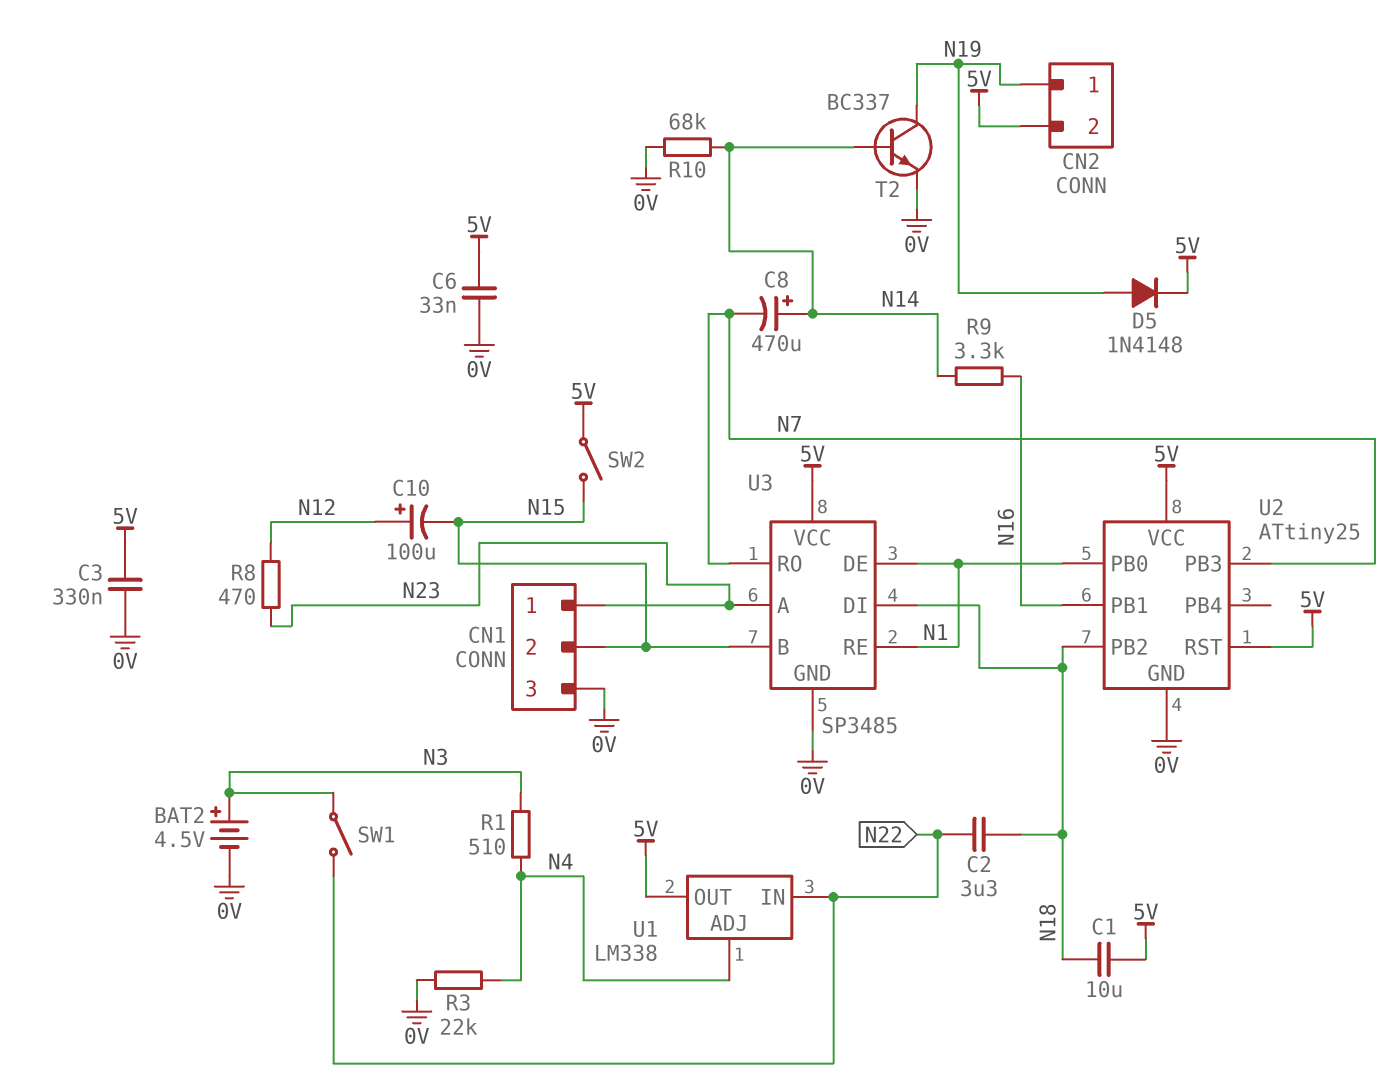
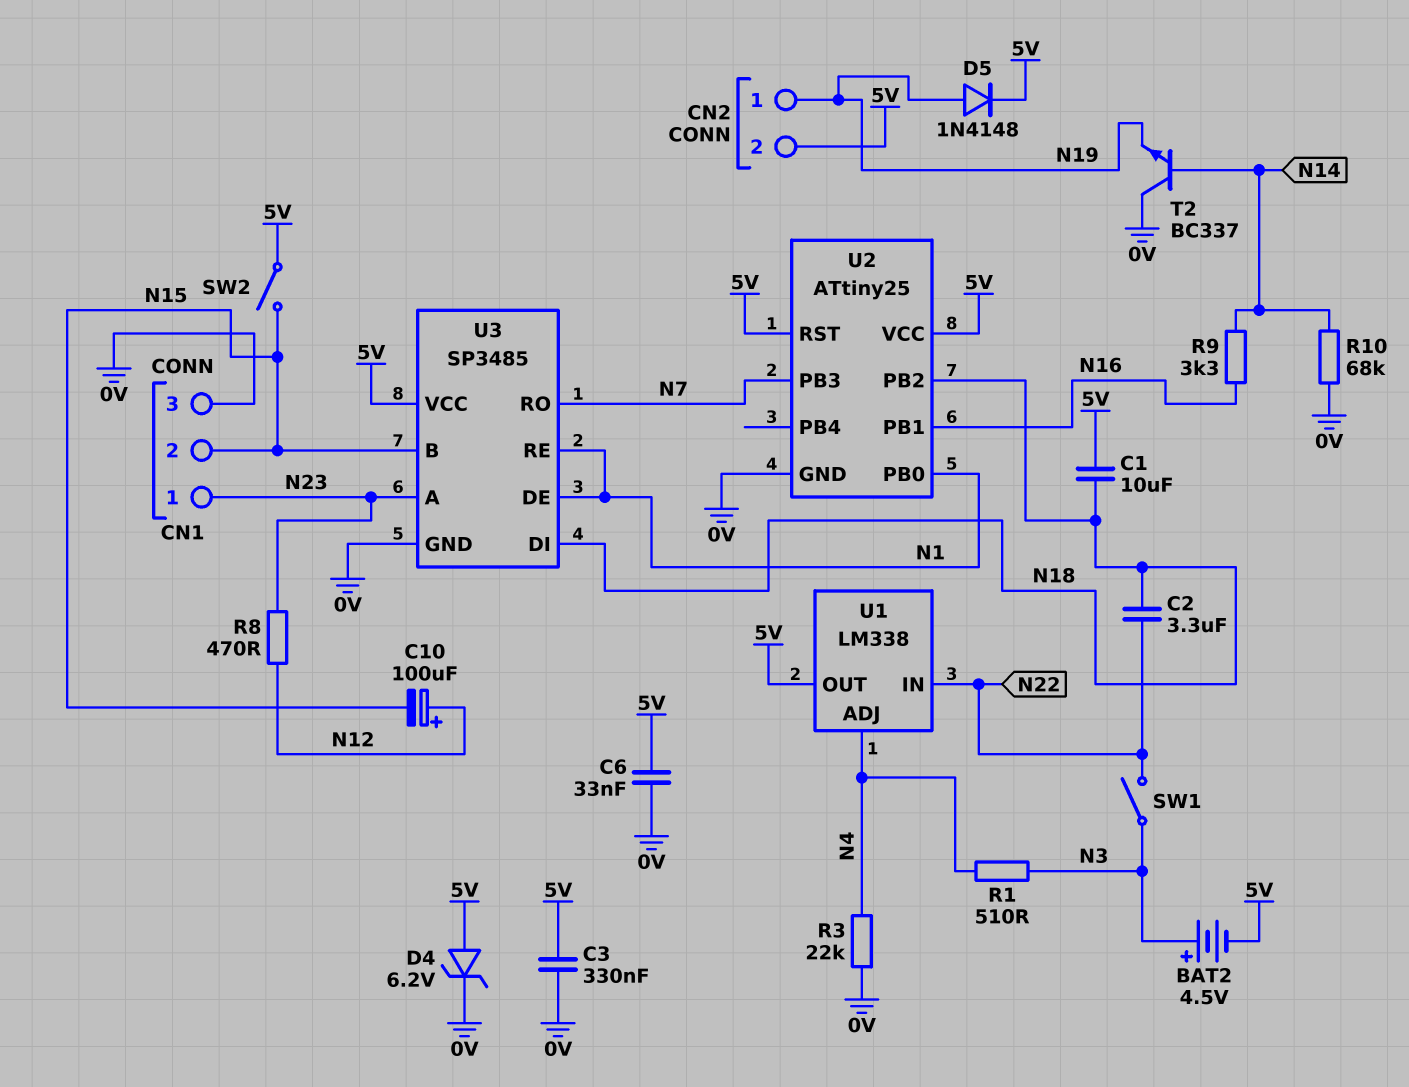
BAT2: 4.5V (plus N3, minus 0V) -> 4.5V (plus N3, minus 5V)
C8: 470uF (plus N14, minus N7) -> none
D4: none -> zener 6.2V (A 5V, K 0V)
T2: NPN BC337 (B N14, C N19, E 0V) -> NPN BC337 (B N14, C 0V, E N19)

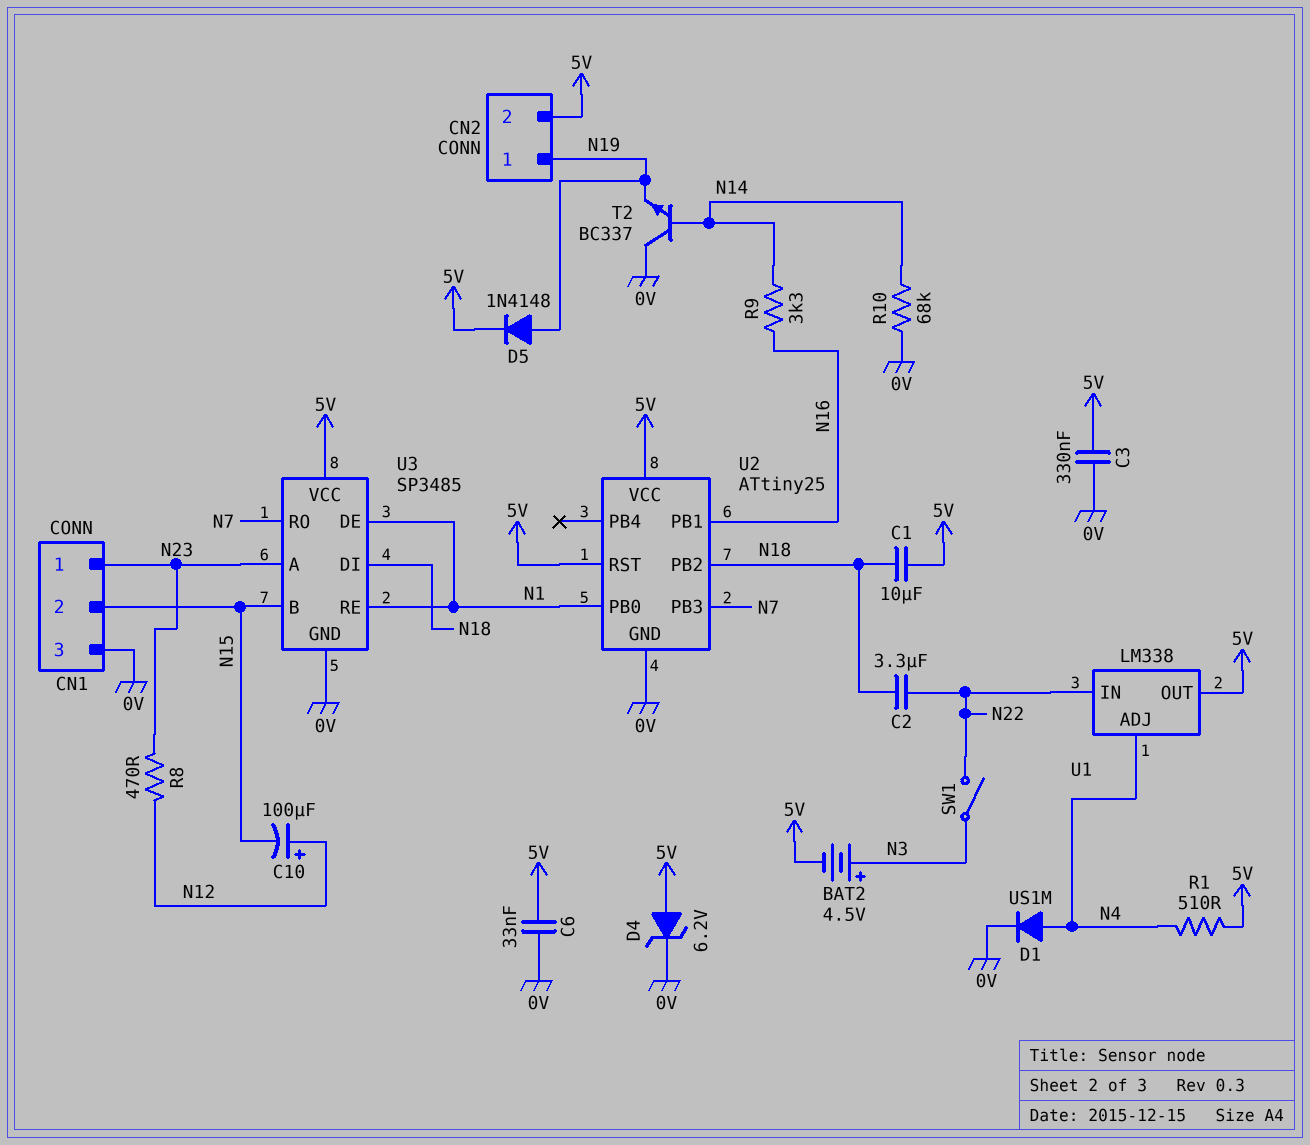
D1: none -> diode US1M (A N4, K 0V)
R1: 510 (N3, N4) -> 510 (5V, N4)
R3: 22k (0V, N4) -> none
SW2: switch (5V, N15) -> none

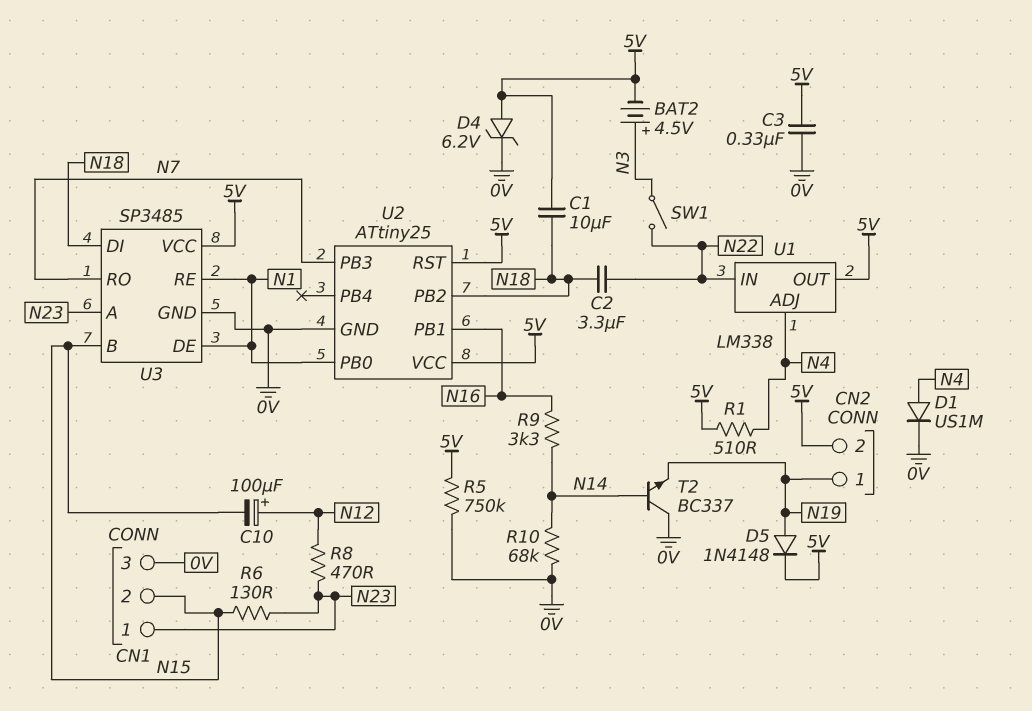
C6: 33nF (0V, 5V) -> none
R5: none -> 750k (0V, 5V)
R6: none -> 130 (N15, N23)

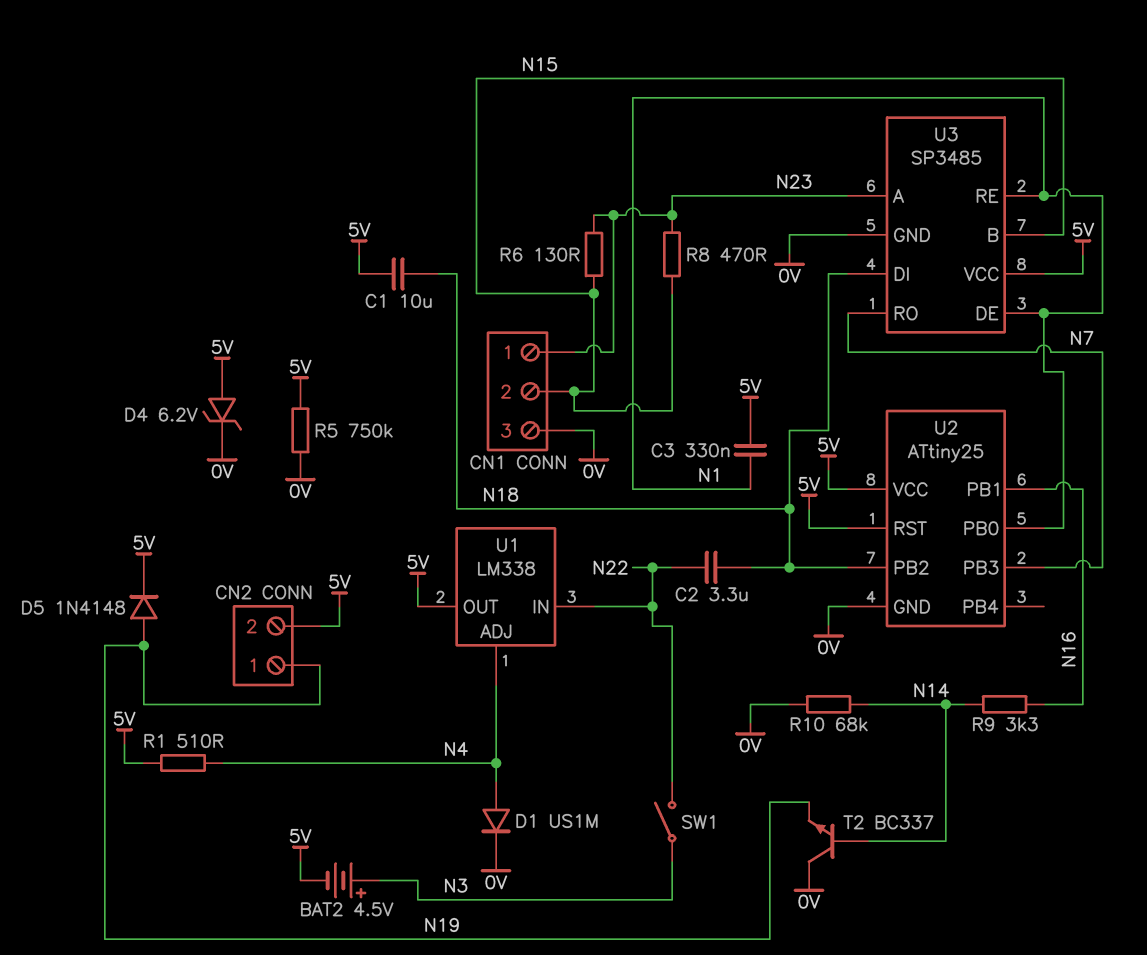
C3: 330nF (0V, 5V) -> 330nF (5V, N1)
C10: 100uF (plus N12, minus N15) -> none
R8: 470 (N12, N23) -> 470 (N15, N23)

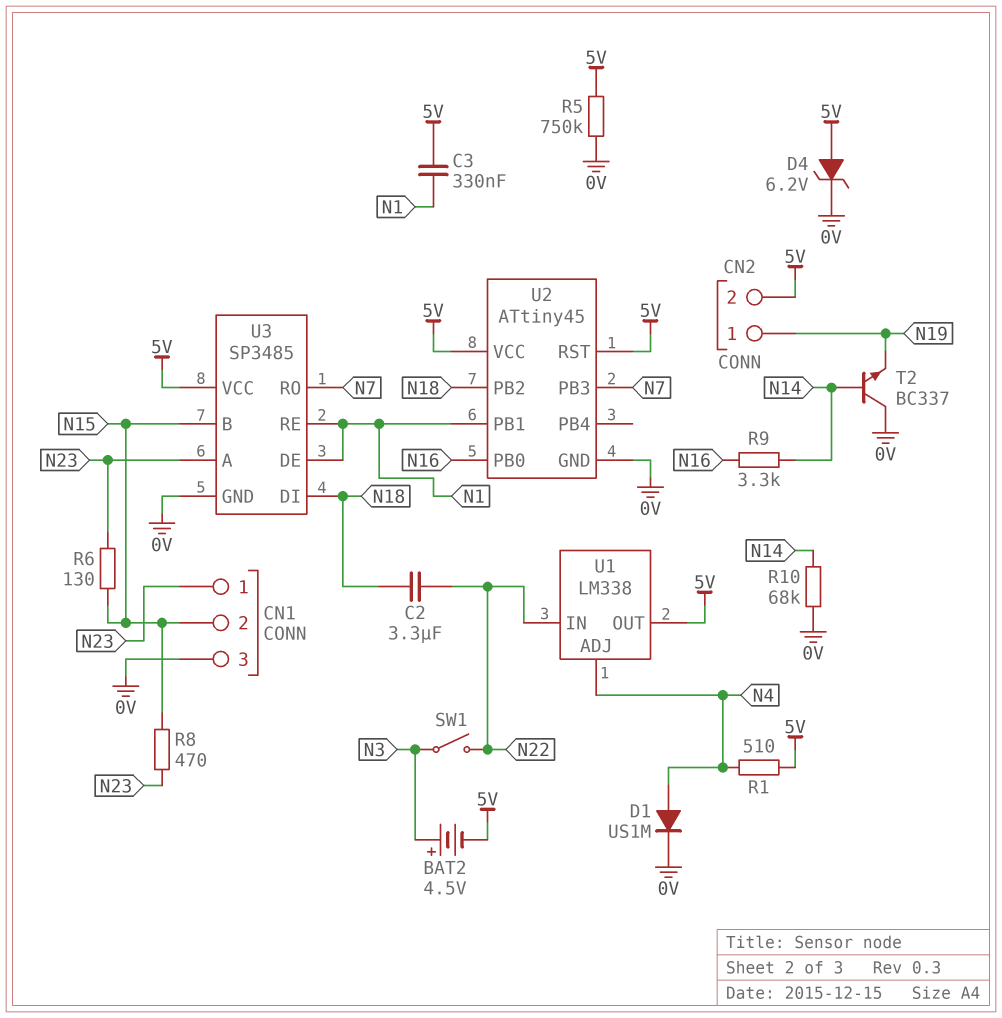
C1: 10uF (5V, N18) -> none
D5: diode 1N4148 (A N19, K 5V) -> none
U2: ATtiny25 -> ATtiny45
U2 pin PB0: N1 -> N16
U2 pin PB1: N16 -> N1

